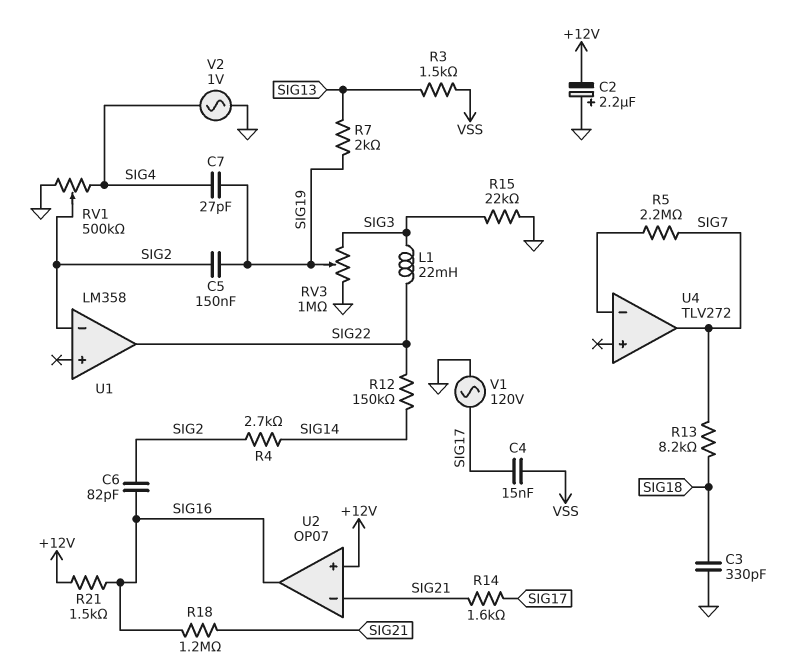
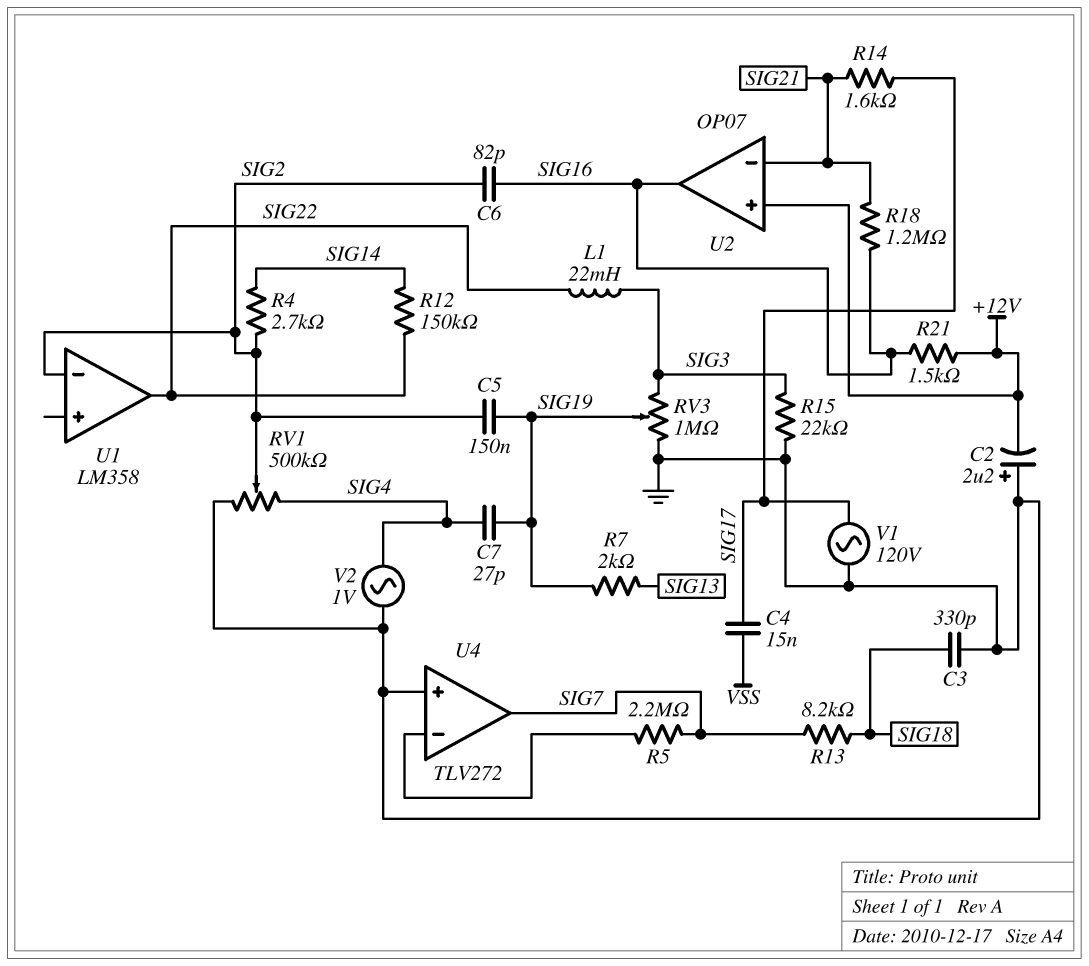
R3: 1.5k (SIG13, VSS) -> none
U4 pin in+: none -> GND

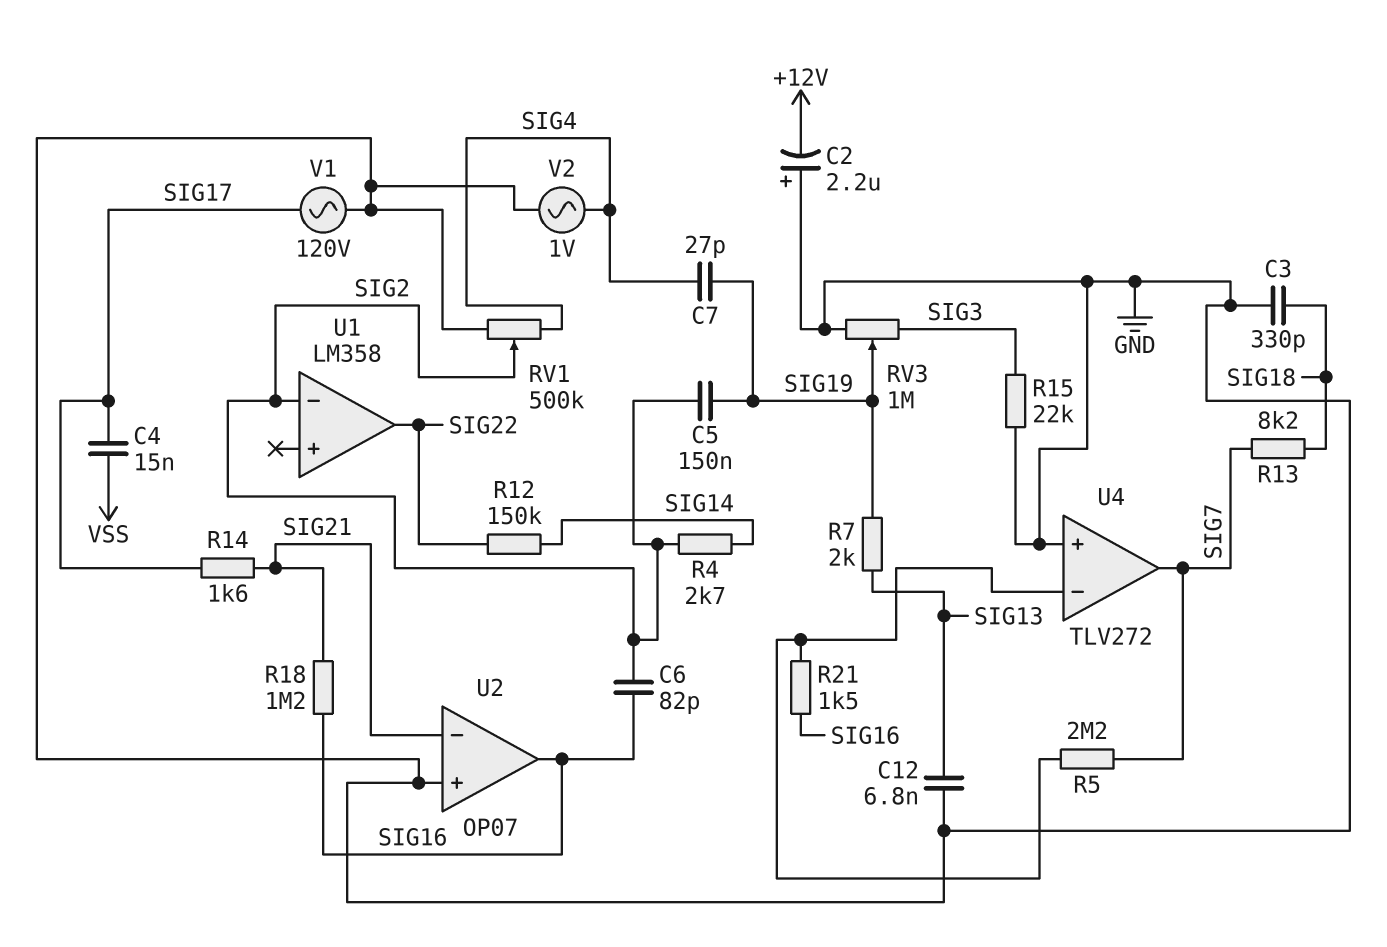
C12: none -> 6.8nF (GND, SIG13)
L1: 22mH (SIG3, SIG22) -> none
R21: 1.5k (+12V, SIG16) -> 1.5k (SIG16, U4/in-)
U2 pin in+: +12V -> GND

